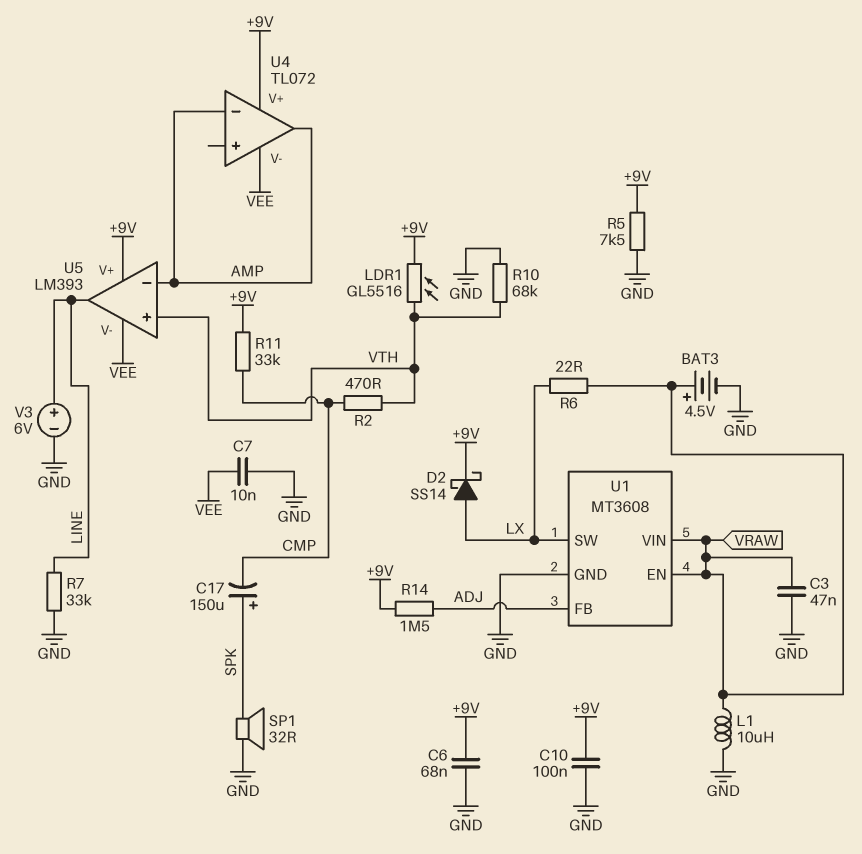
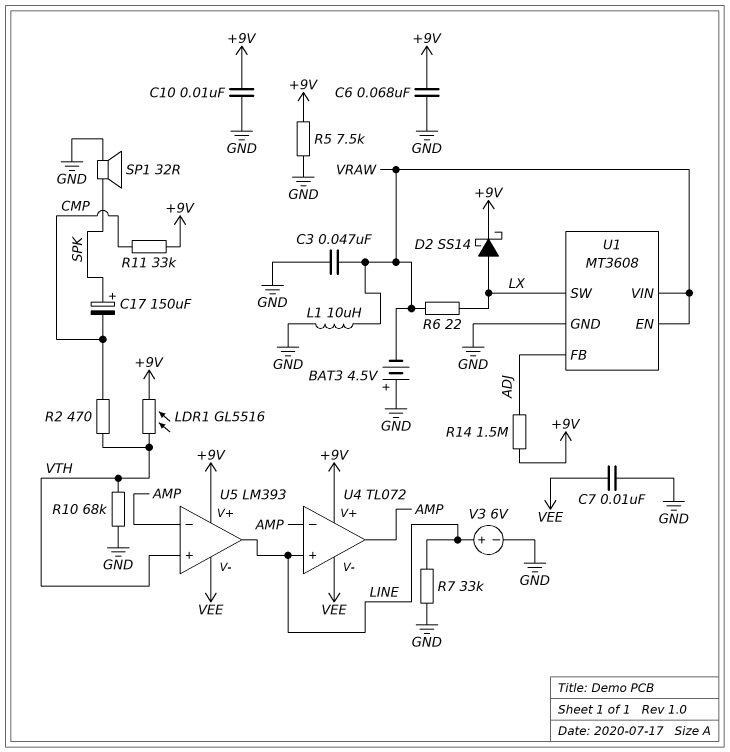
BAT3: 4.5V (plus VRAW, minus GND) -> 4.5V (plus GND, minus VRAW)
C10: 100nF (+9V, GND) -> 10nF (+9V, GND)
U4 pin in+: none -> LINE

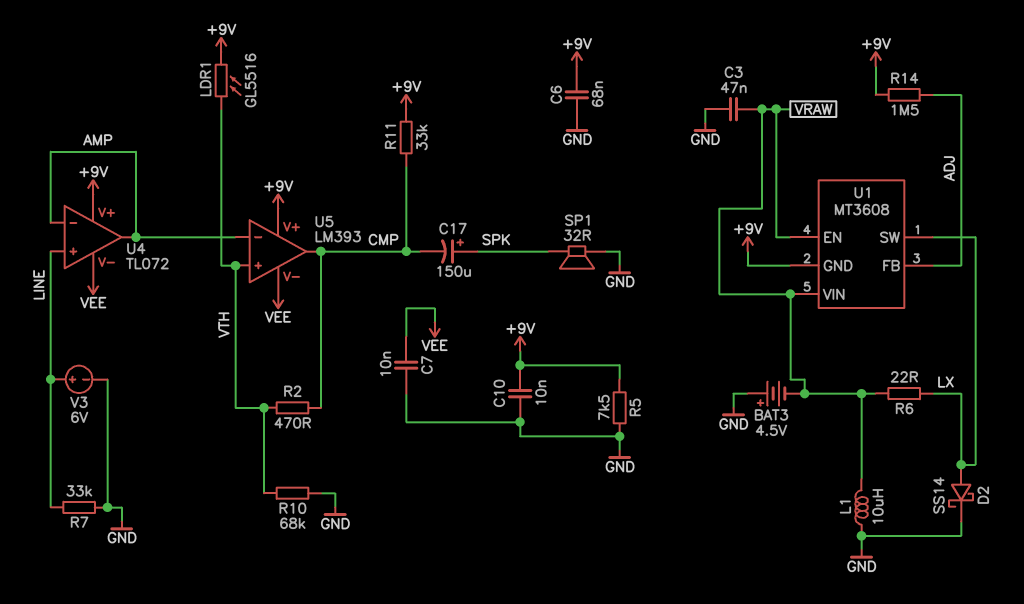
D2: schottky SS14 (A LX, K +9V) -> schottky SS14 (A LX, K GND)
U1 pin GND: GND -> +9V
U5 pin out: LINE -> CMP

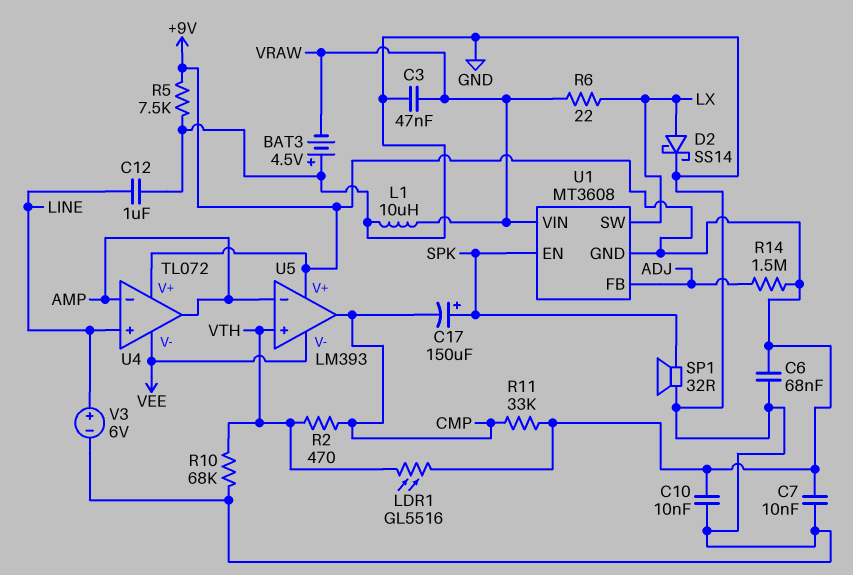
C7: 10nF (GND, VEE) -> 10nF (+9V, GND)
C12: none -> 1uF (GND, LINE)
R7: 33k (GND, LINE) -> none
U1 pin EN: VRAW -> SPK

